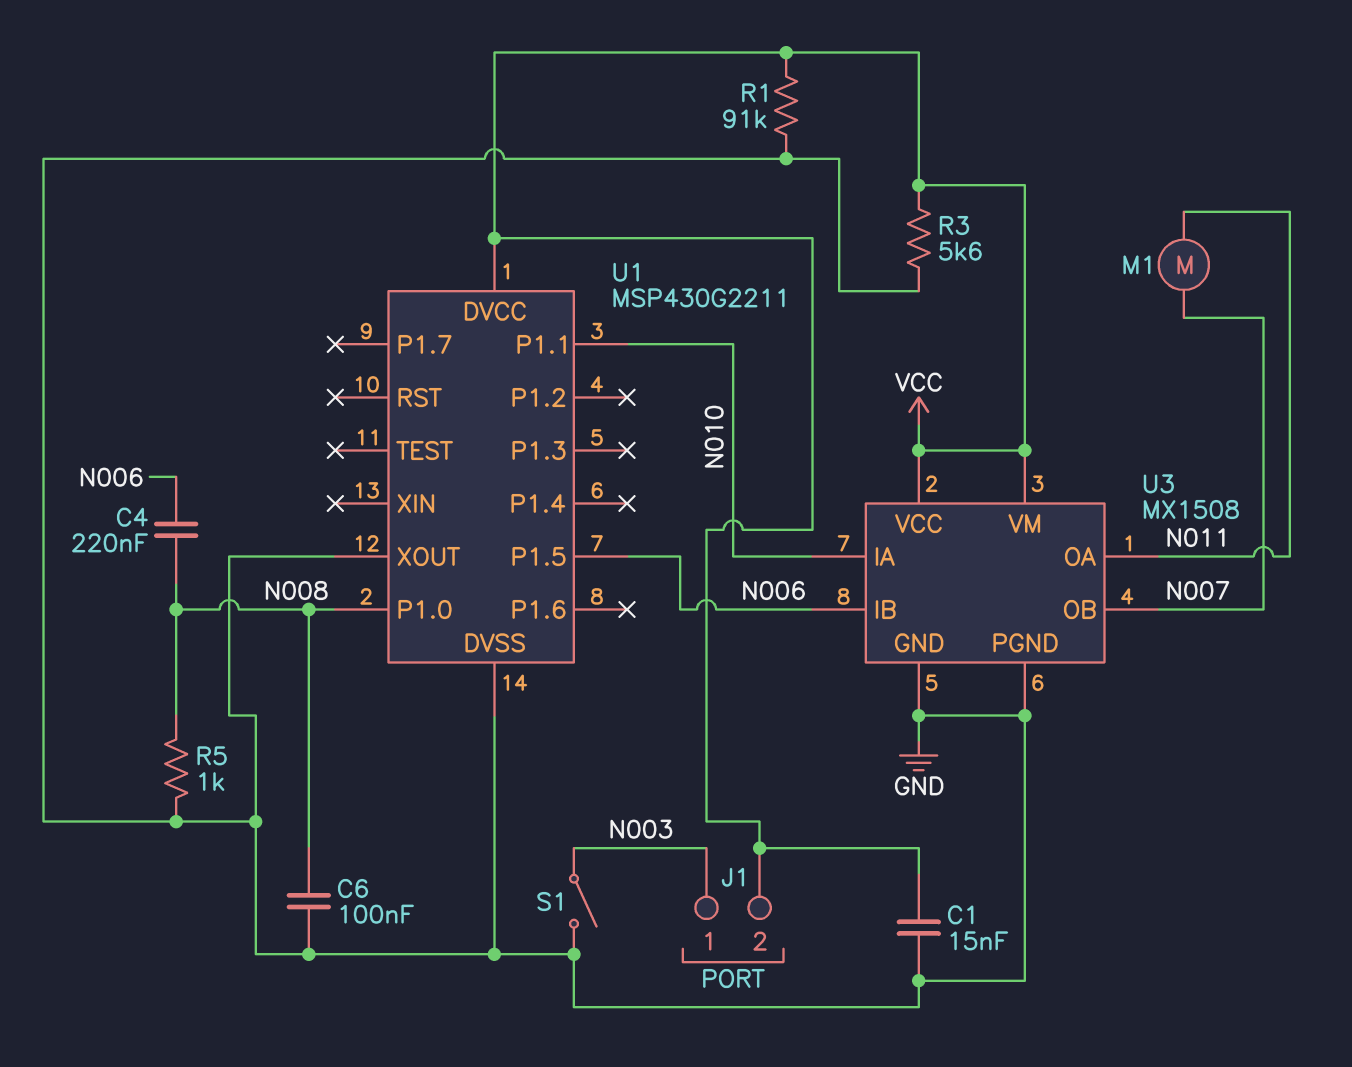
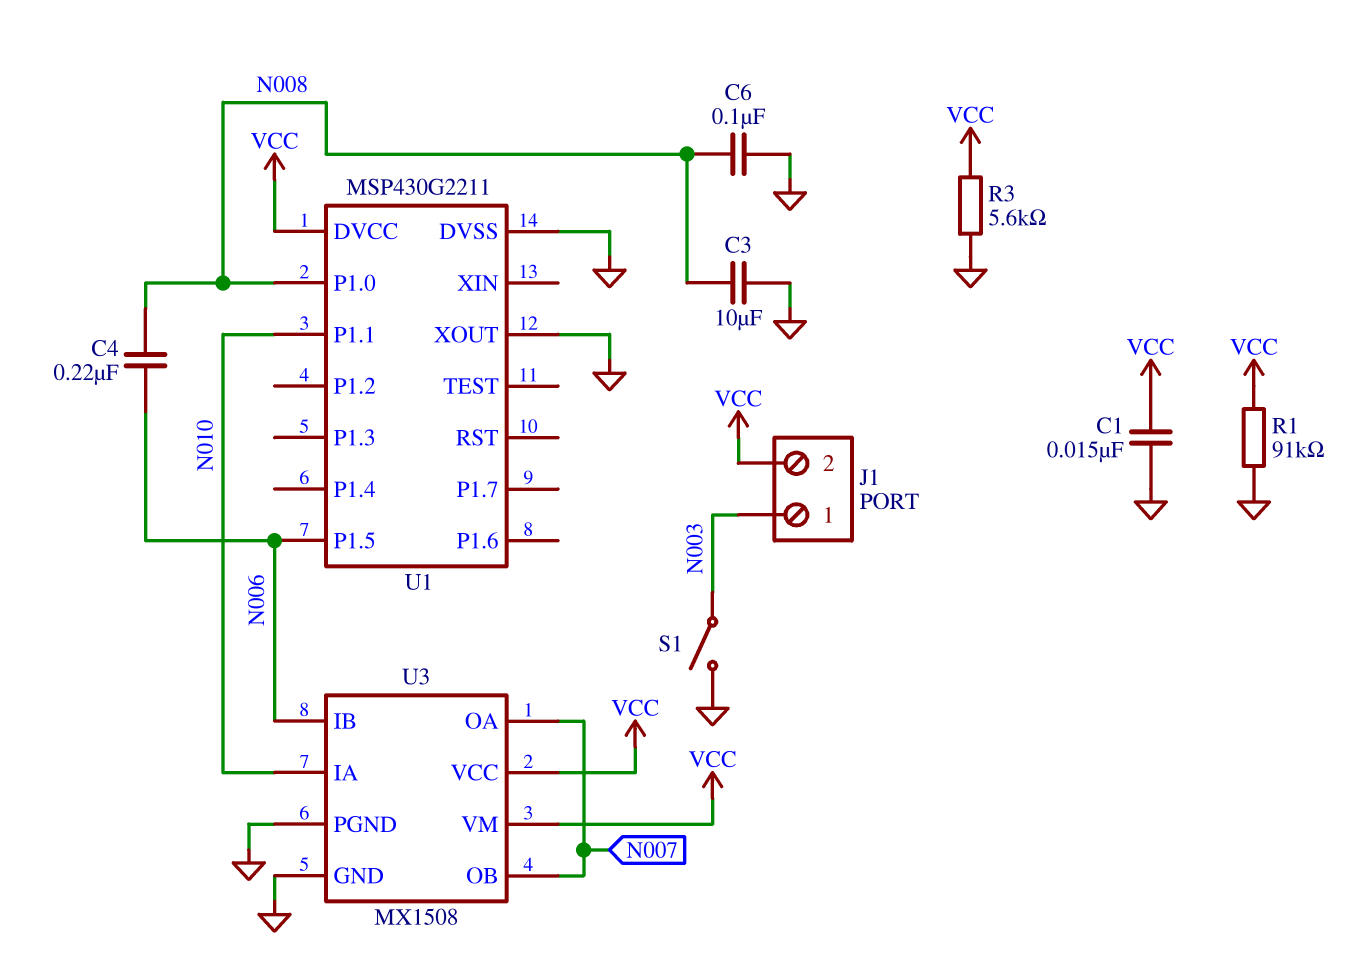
C3: none -> 10uF (GND, N008)
M1: motor (N007, N011) -> none
R5: 1k (GND, N008) -> none
U3 pin OA: N011 -> N007

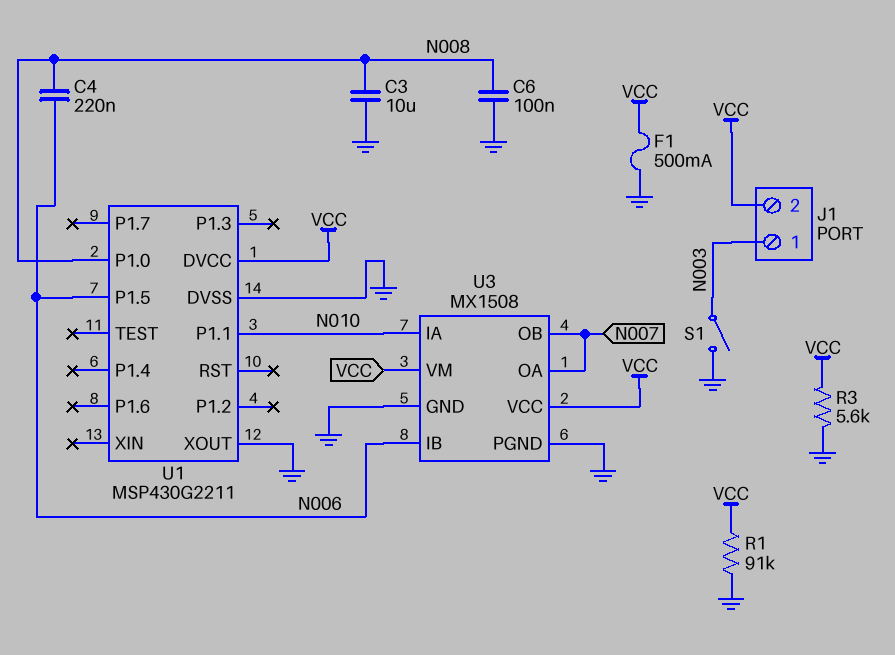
C1: 15nF (GND, VCC) -> none
F1: none -> 500mA (GND, VCC)

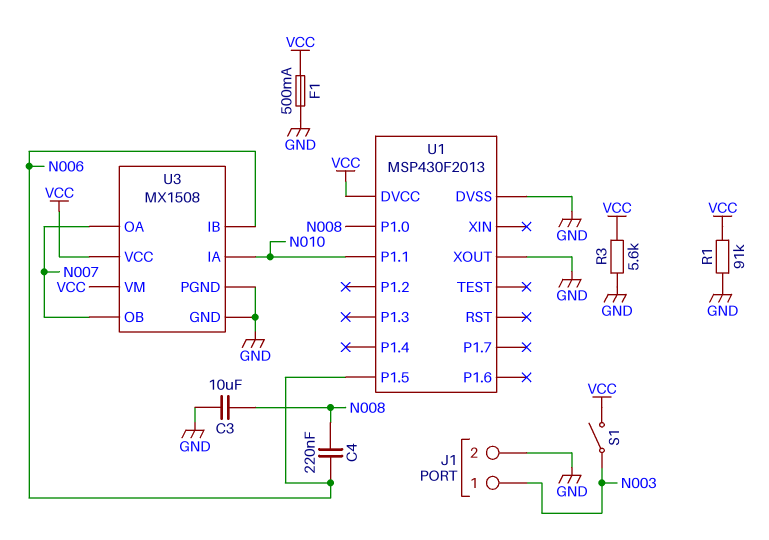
C6: 100nF (GND, N008) -> none
J1 pin 2: VCC -> GND
S1: switch (GND, N003) -> switch (N003, VCC)
U1: MSP430G2211 -> MSP430F2013

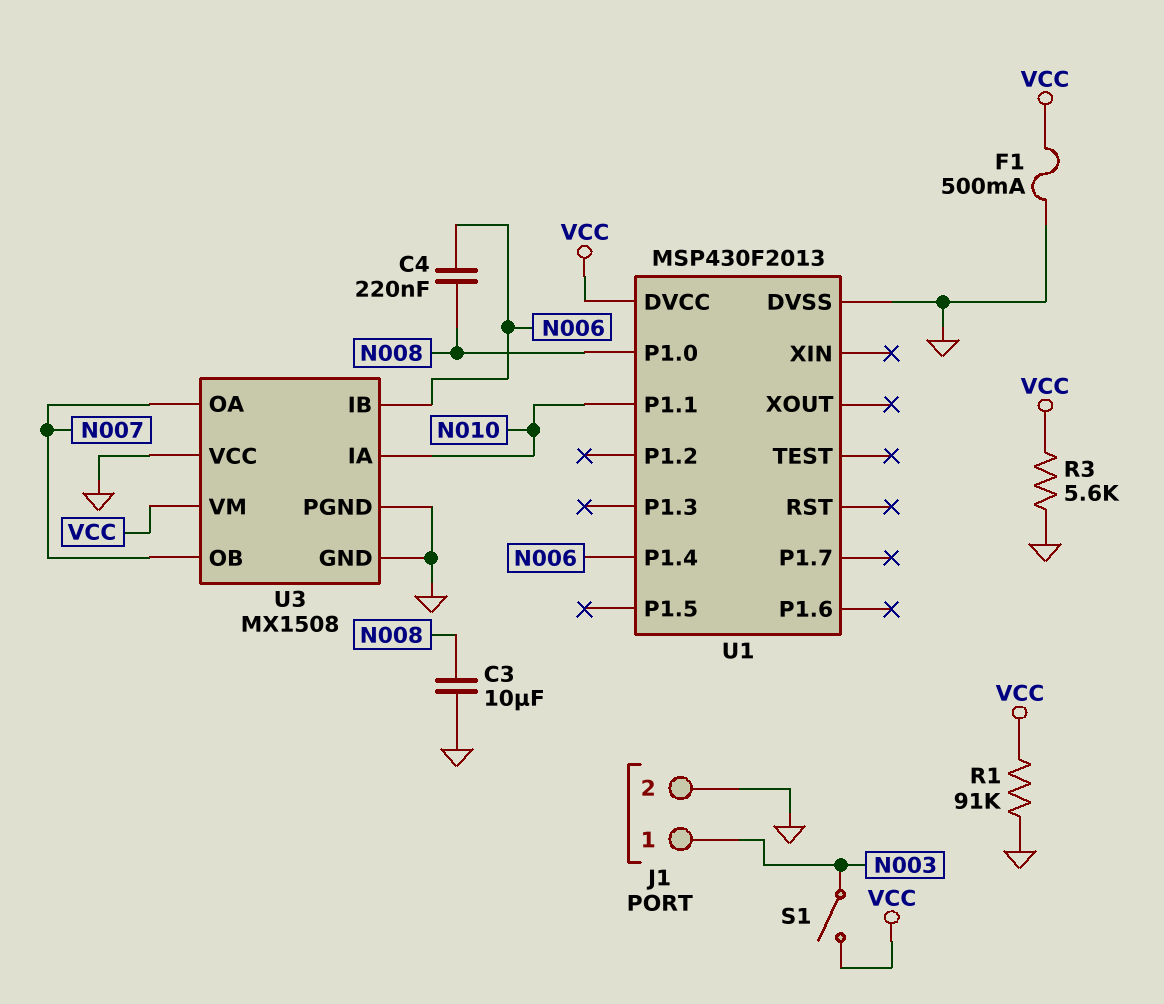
U1 pin P1.4: none -> N006
U1 pin P1.5: N006 -> none
U1 pin XOUT: GND -> none
U3 pin VCC: VCC -> GND

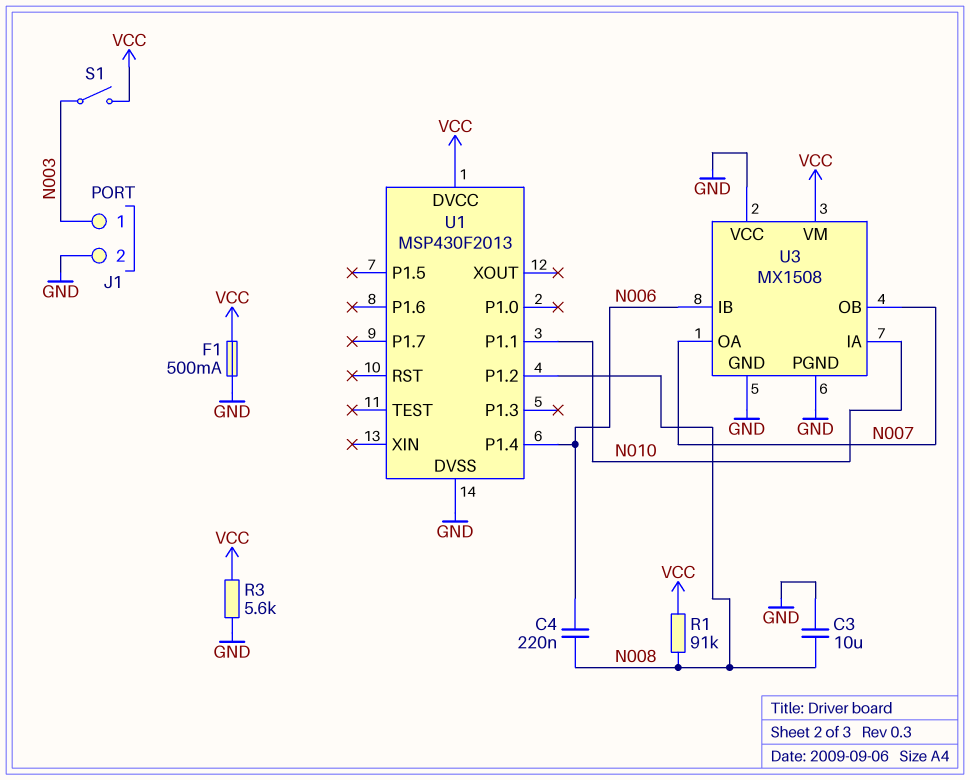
R1: 91k (GND, VCC) -> 91k (N008, VCC)
U1 pin P1.0: N008 -> none
U1 pin P1.2: none -> N008

